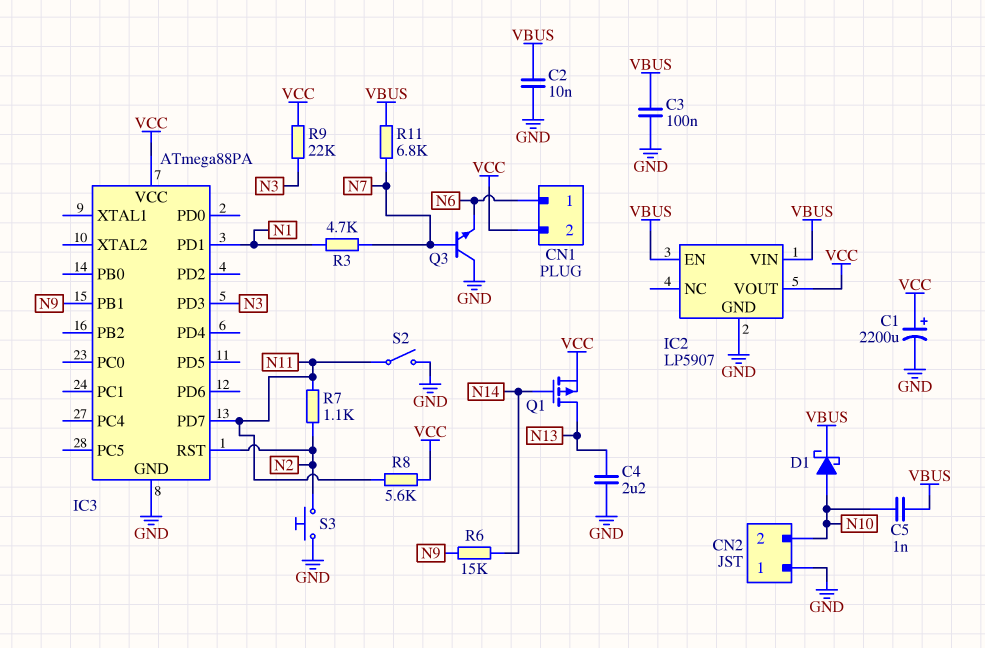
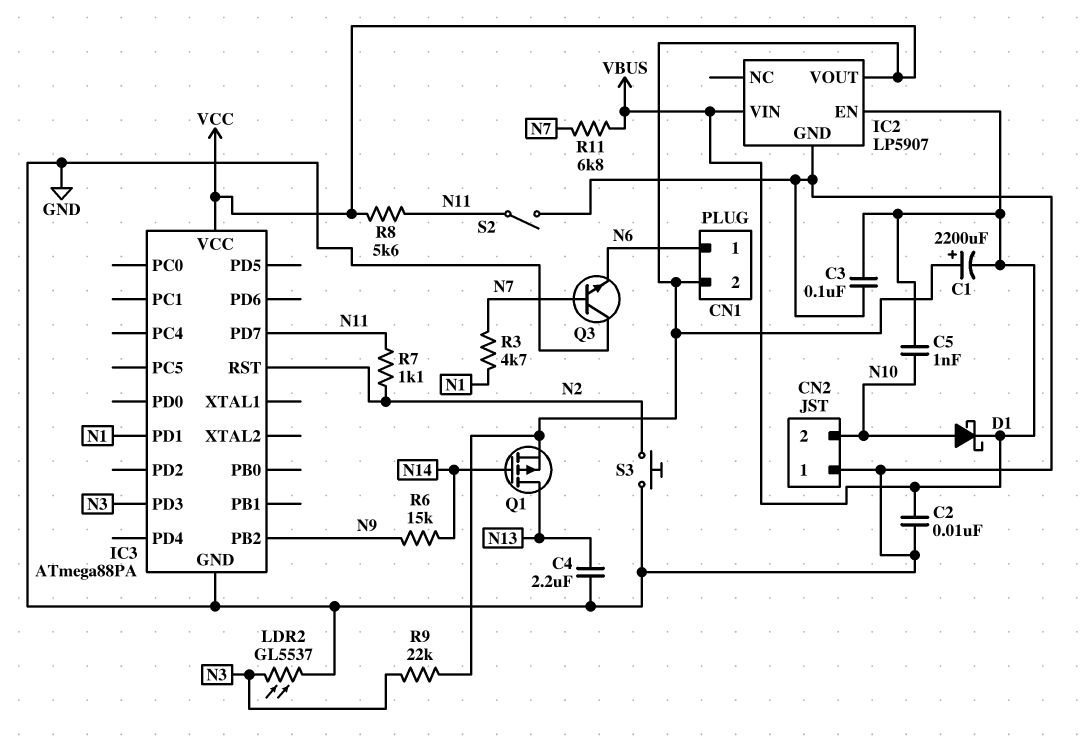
C1: 2200uF (plus VCC, minus GND) -> 2200uF (plus VCC, minus VBUS)
IC3 pin PB1: N9 -> none
IC3 pin PB2: none -> N9
LDR2: none -> GL5537 (GND, N3)

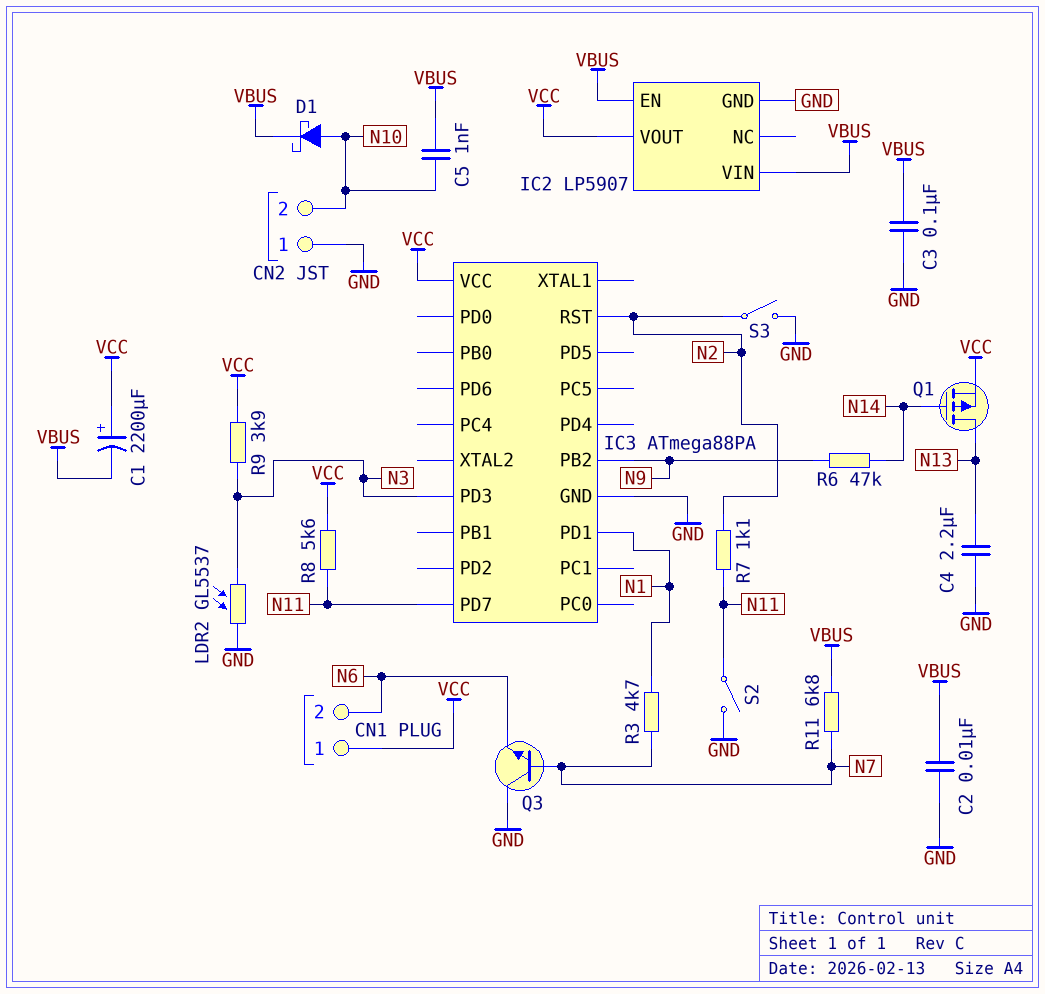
CN1 pin 1: N6 -> VCC
CN1 pin 2: VCC -> N6
R6: 15k (N9, N14) -> 47k (N9, N14)
R9: 22k (N3, VCC) -> 3.9k (N3, VCC)
S3: button (GND, N2) -> switch (GND, N2)

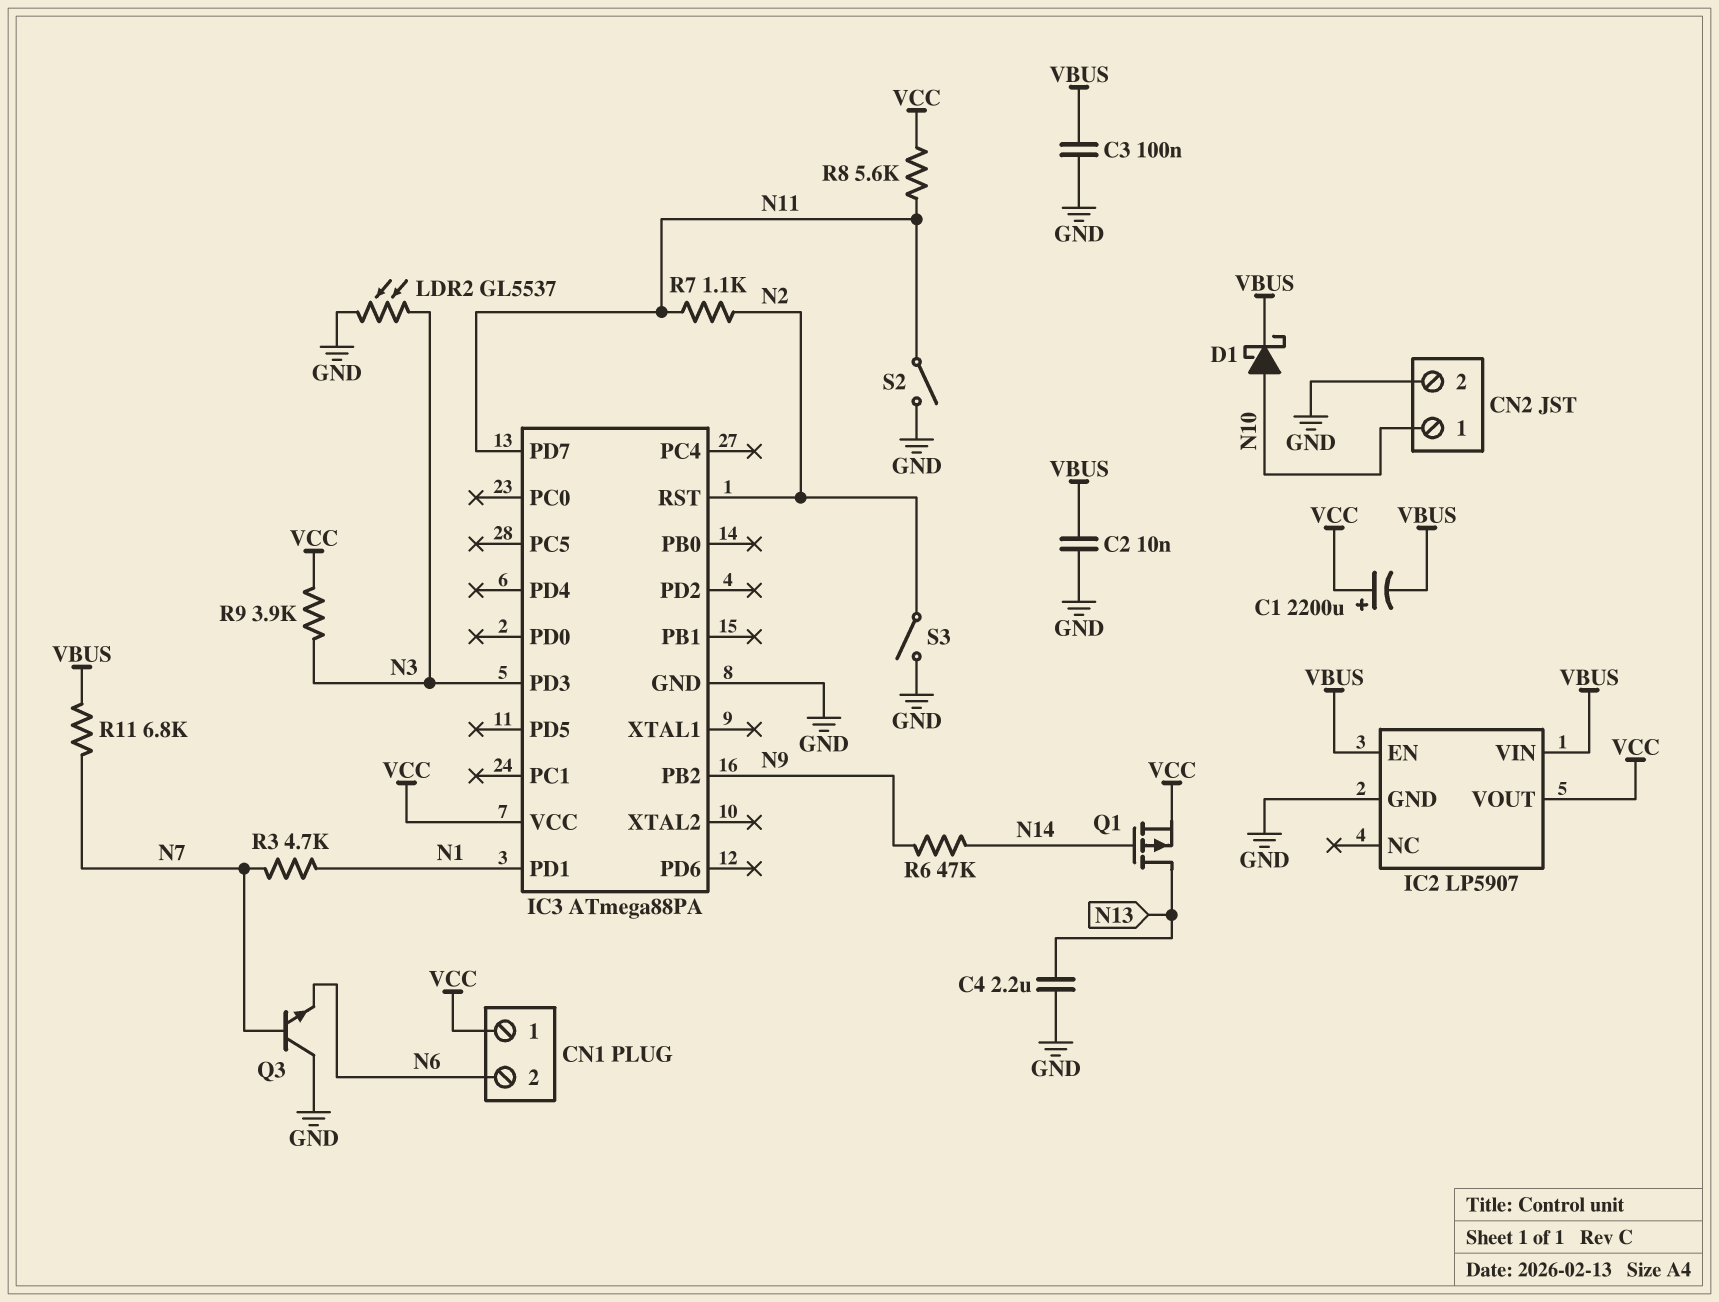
C5: 1nF (N10, VBUS) -> none
CN2 pin 1: GND -> N10
CN2 pin 2: N10 -> GND

